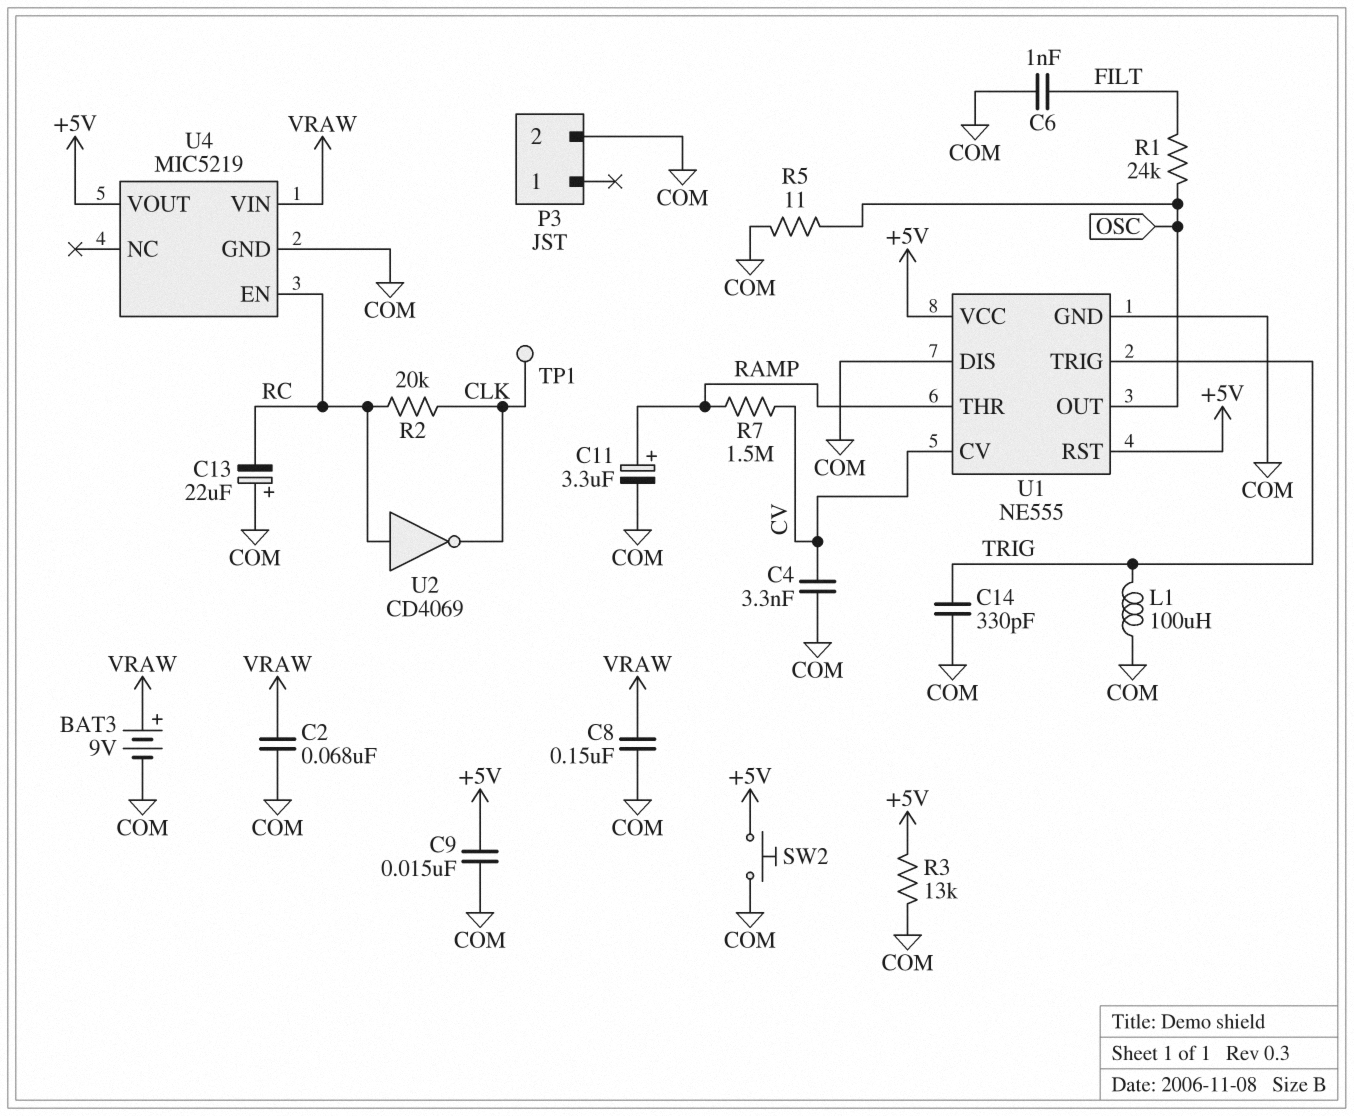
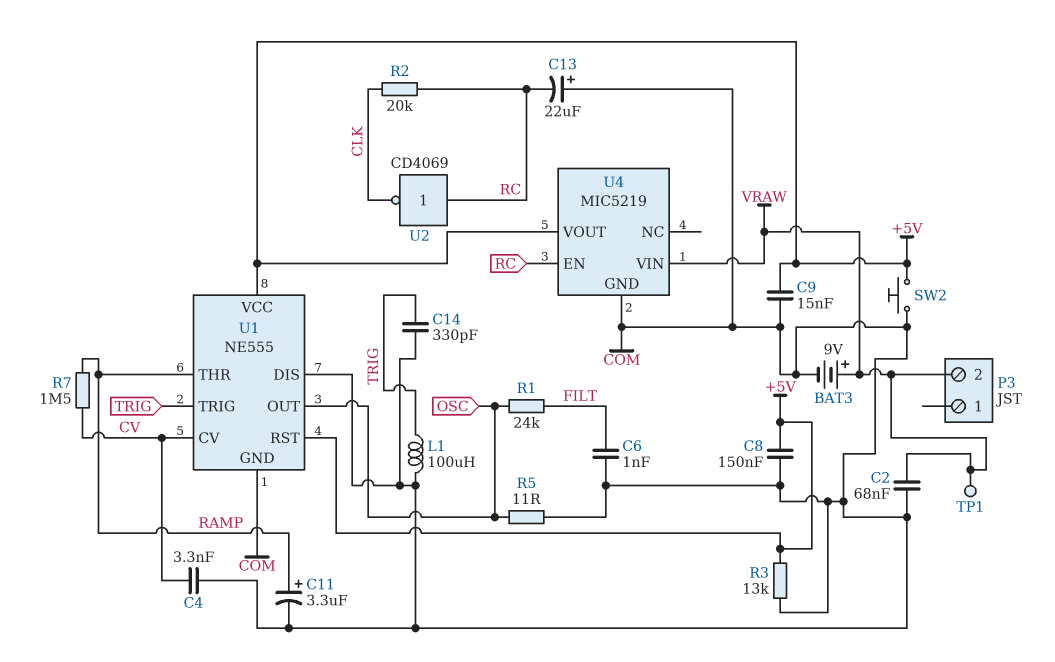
C8: 150nF (COM, VRAW) -> 150nF (+5V, COM)
P3 pin 2: COM -> VRAW
TP1: test point (CLK) -> test point (VRAW)

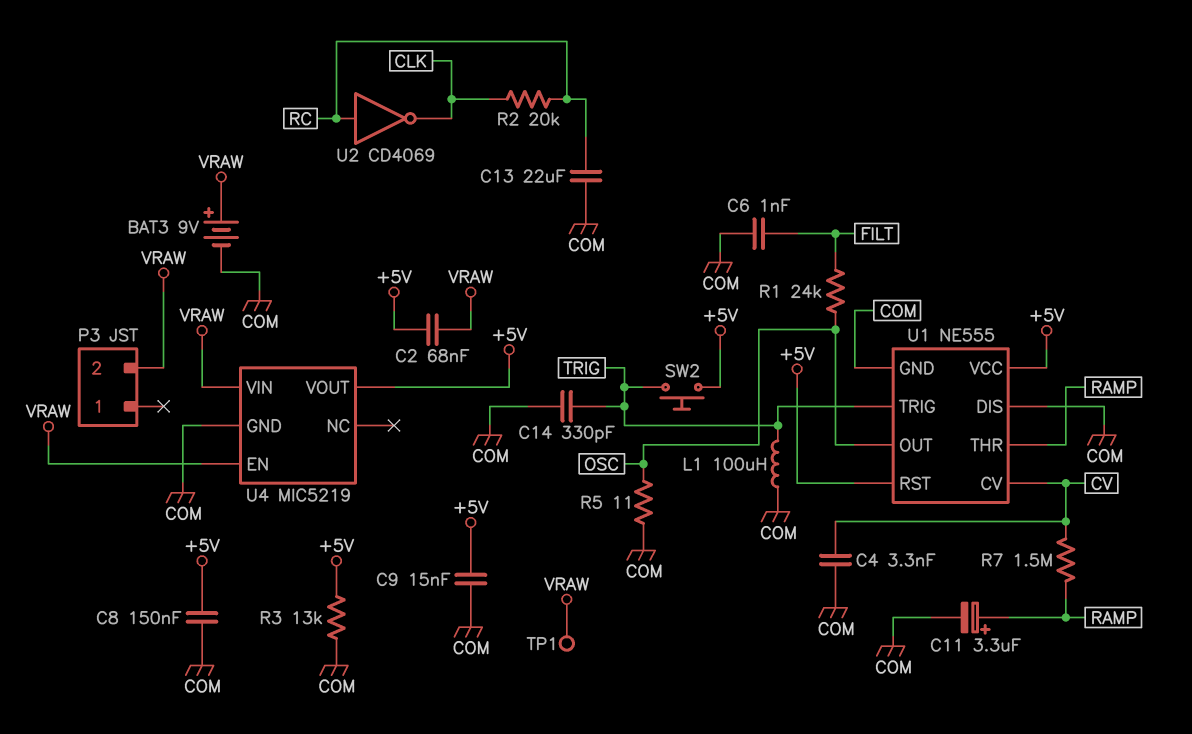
C2: 68nF (COM, VRAW) -> 68nF (+5V, VRAW)
C13: 22uF (plus COM, minus RC) -> 22uF (COM, RC)
SW2: button (+5V, COM) -> button (+5V, TRIG)
U4 pin EN: RC -> VRAW

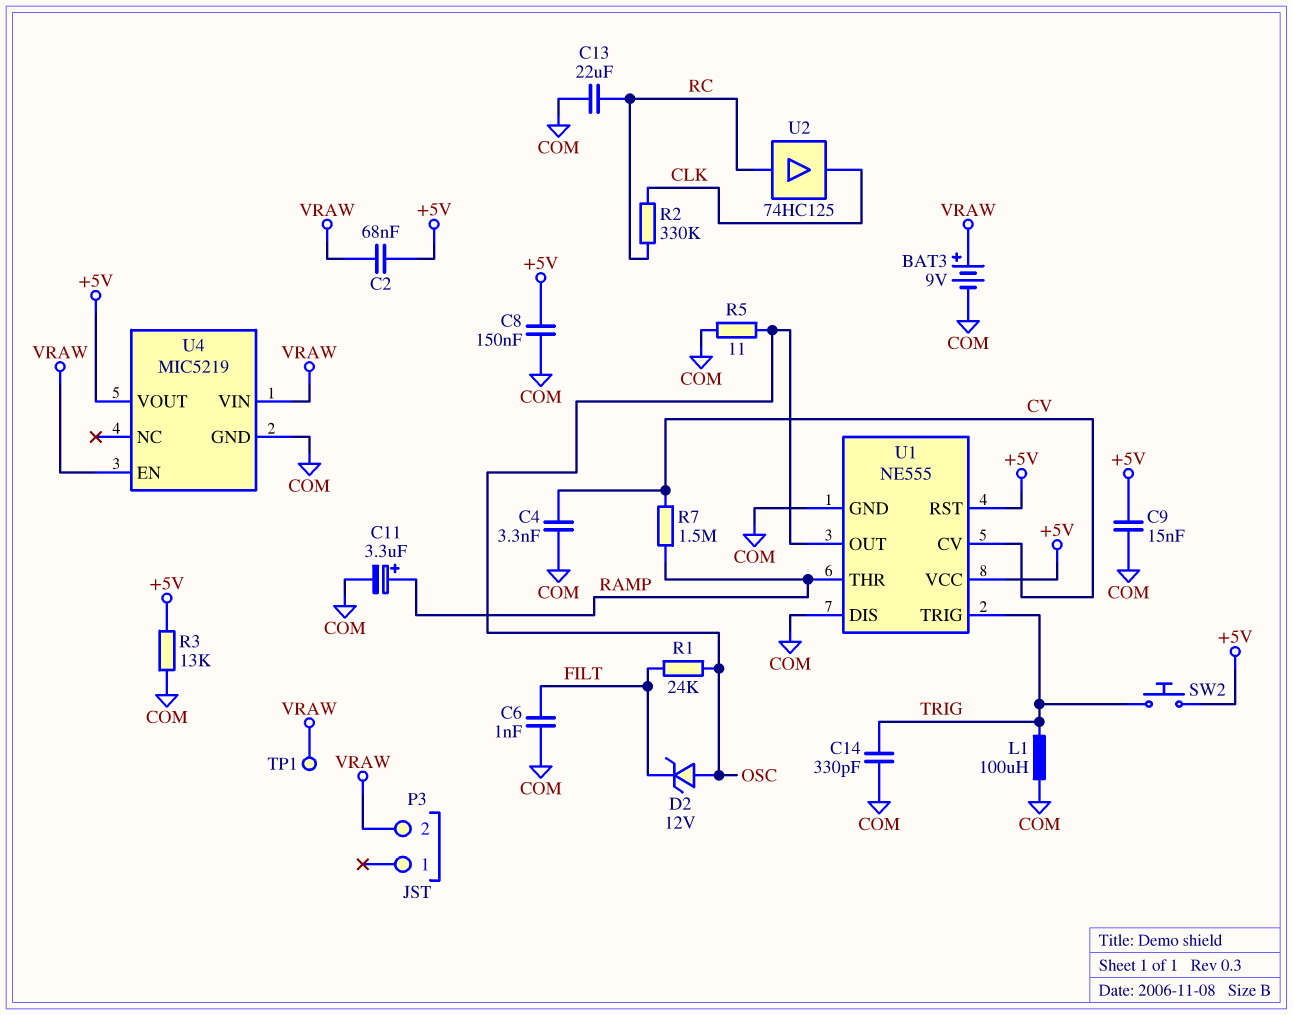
D2: none -> zener 12V (A OSC, K FILT)
R2: 20k (CLK, RC) -> 330k (CLK, RC)
U2: NOT CD4069 (in RC, out CLK) -> buffer 74HC125 (in RC, out CLK)

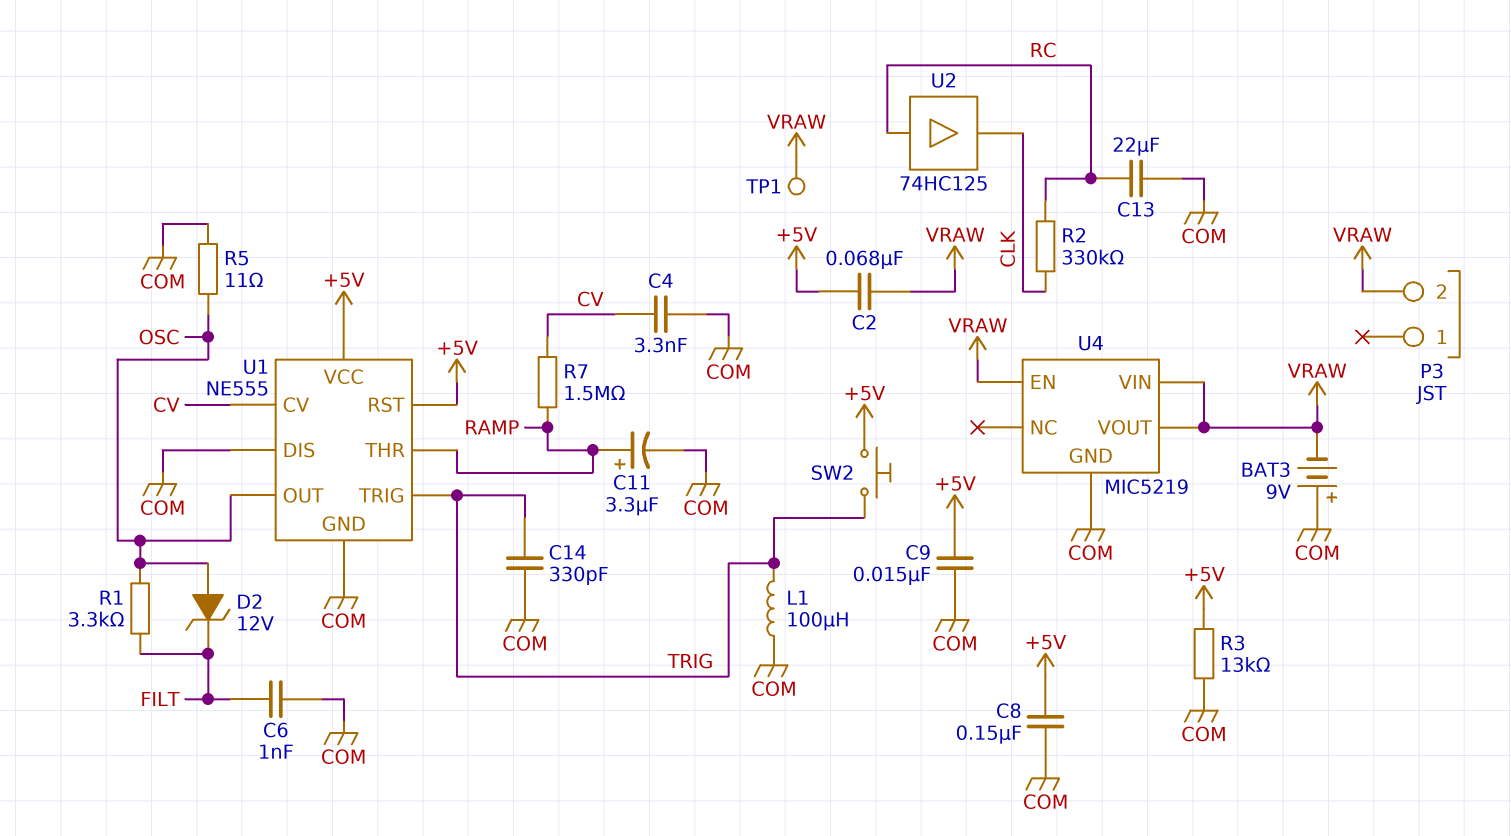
BAT3: 9V (plus VRAW, minus COM) -> 9V (plus COM, minus VRAW)
R1: 24k (FILT, OSC) -> 3.3k (FILT, OSC)
U4 pin VOUT: +5V -> VRAW

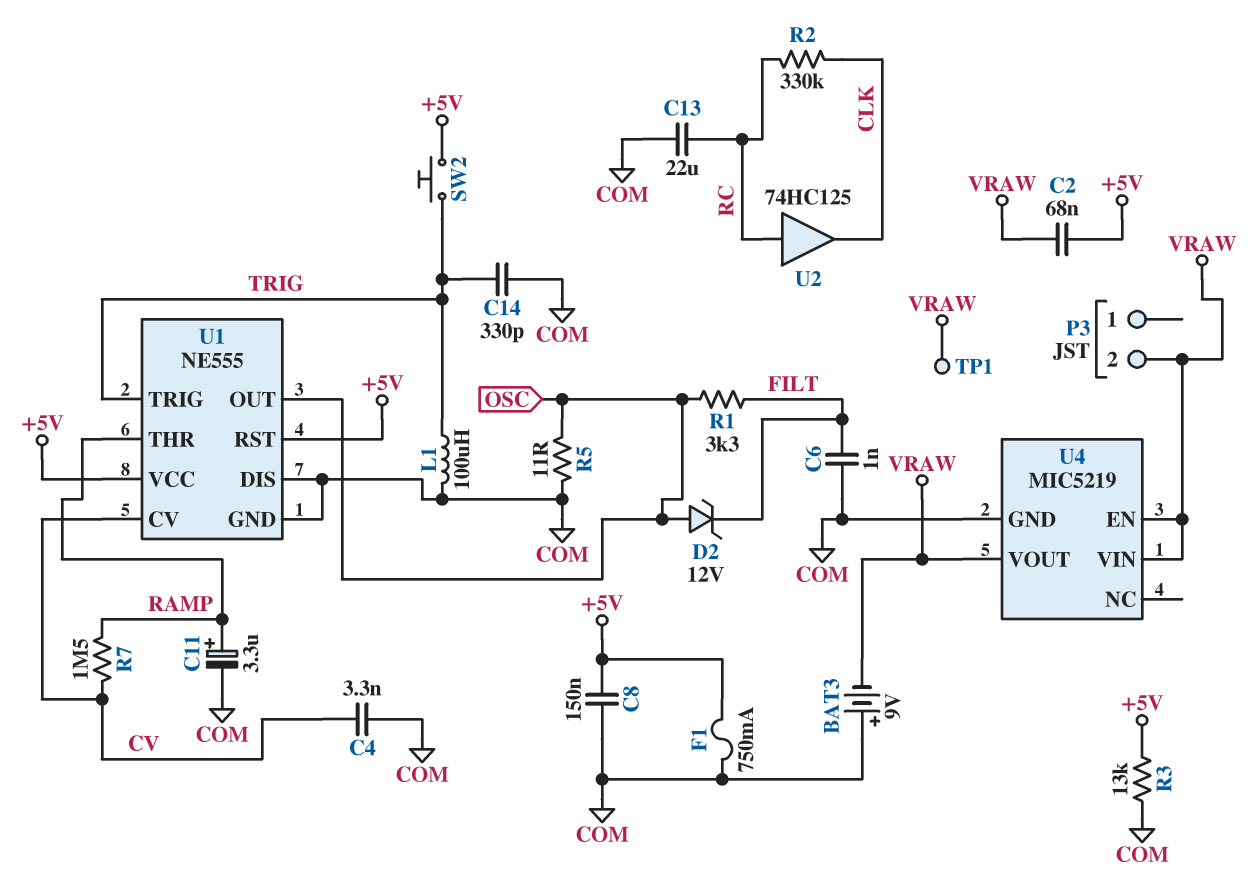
C9: 15nF (+5V, COM) -> none
F1: none -> 750mA (+5V, COM)

